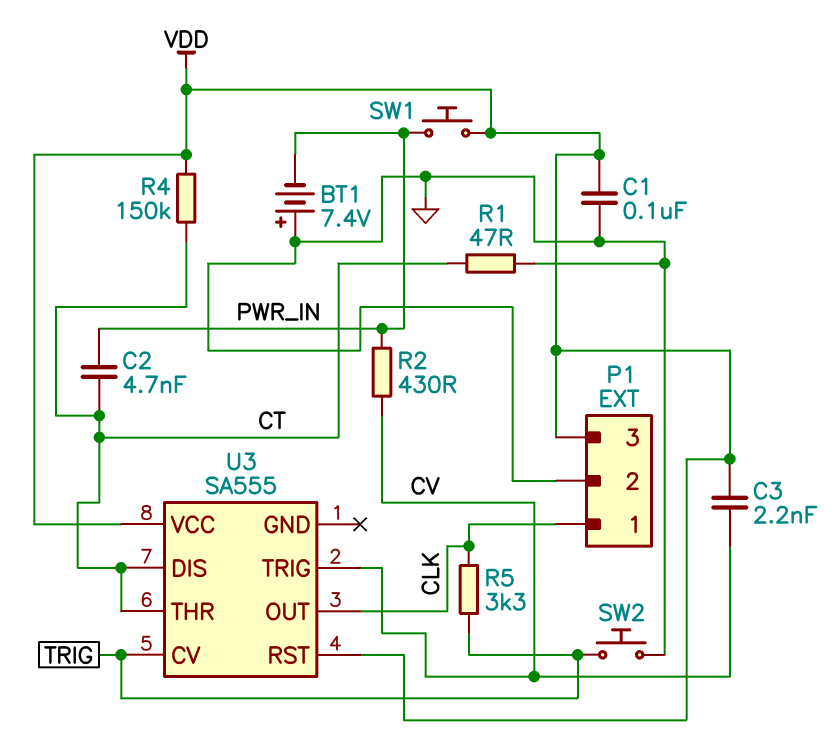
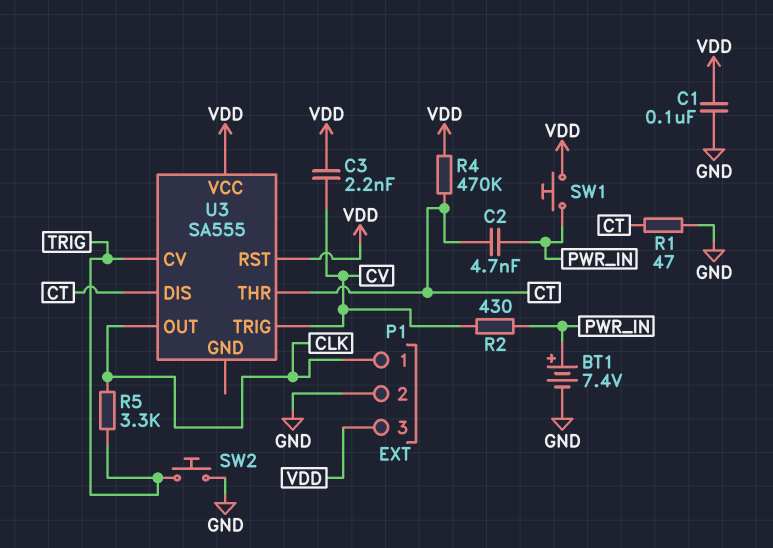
BT1: 7.4V (plus GND, minus PWR_IN) -> 7.4V (plus PWR_IN, minus GND)
R4: 150k (CT, VDD) -> 470k (CT, VDD)

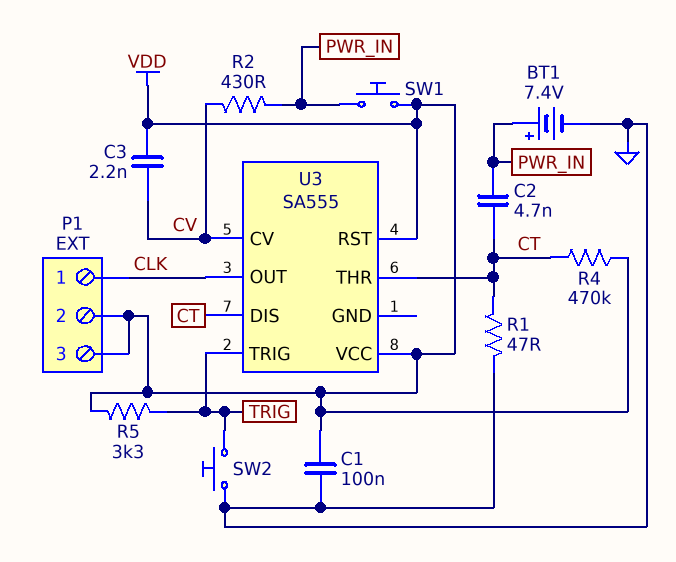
P1 pin 2: GND -> VDD
R5: 3.3k (CLK, TRIG) -> 3.3k (TRIG, VDD)
U3 pin CV: TRIG -> CV
U3 pin TRIG: CV -> TRIG

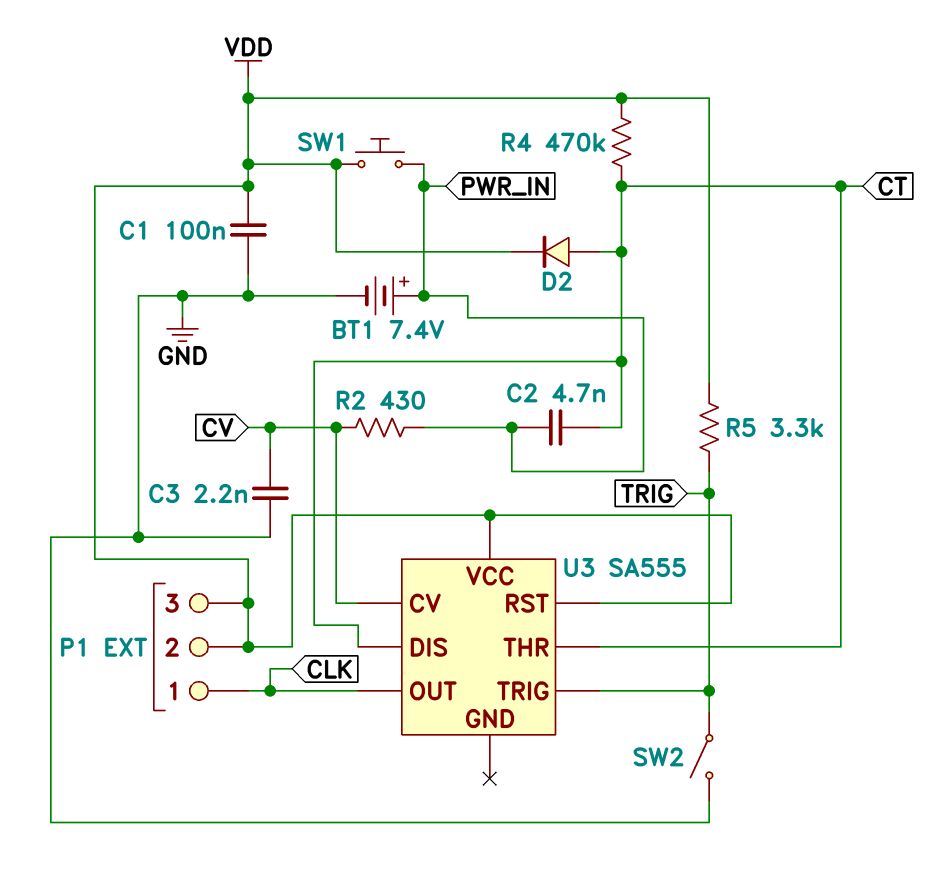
C3: 2.2nF (CV, VDD) -> 2.2nF (CV, GND)
D2: none -> diode (A CT, K VDD)
R1: 47 (CT, GND) -> none
SW2: button (GND, TRIG) -> switch (GND, TRIG)

